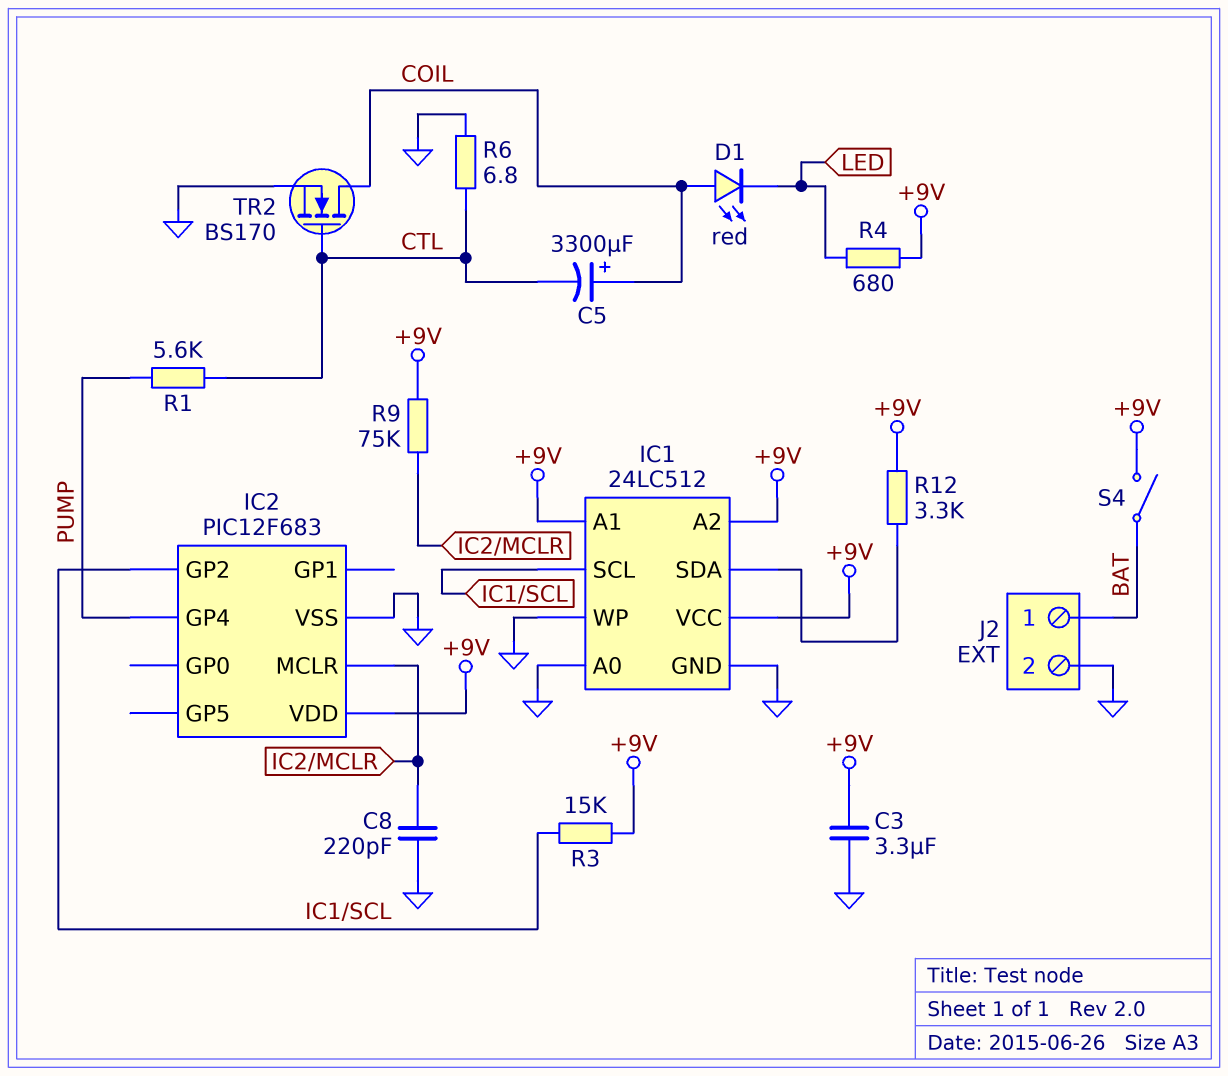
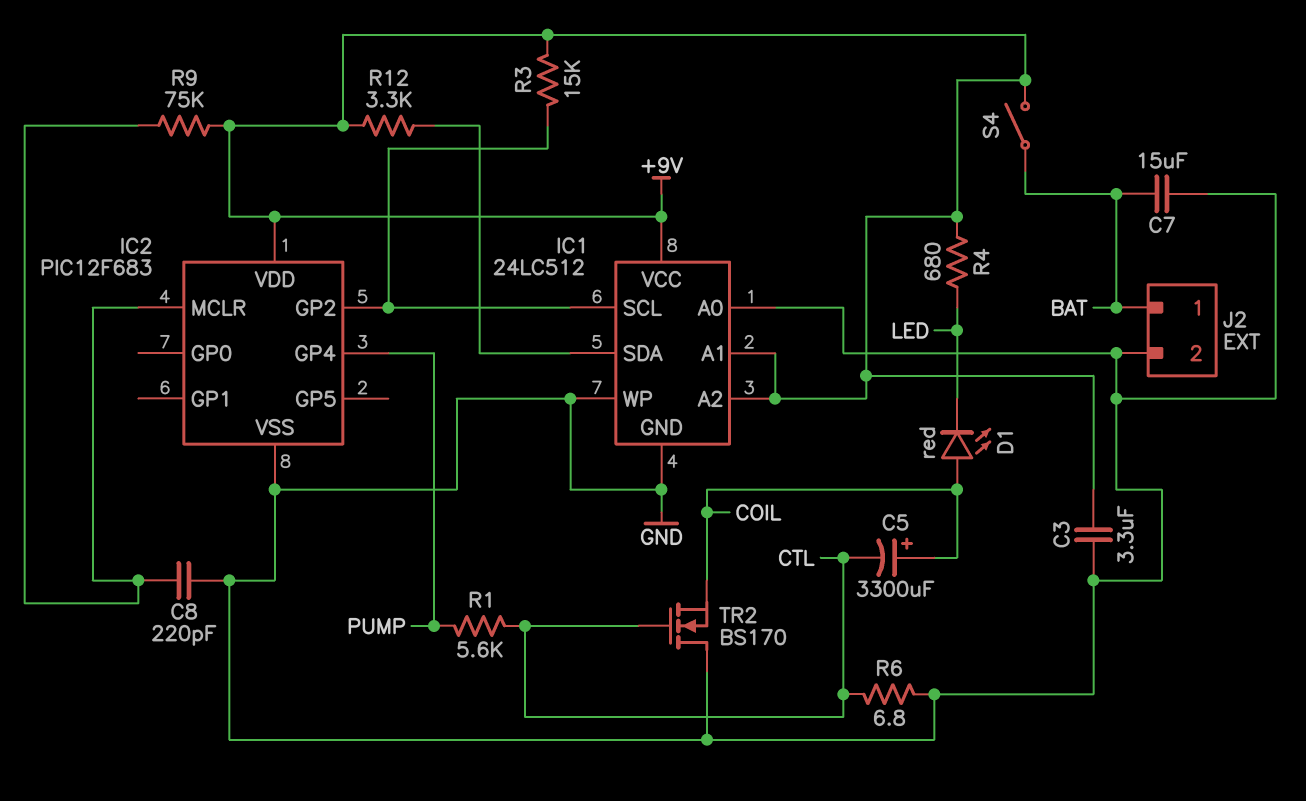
C7: none -> 15uF (BAT, GND)
TR2: NMOS BS170 (G CTL, D COIL, S GND) -> NMOS BS170 (G CTL, D GND, S COIL)

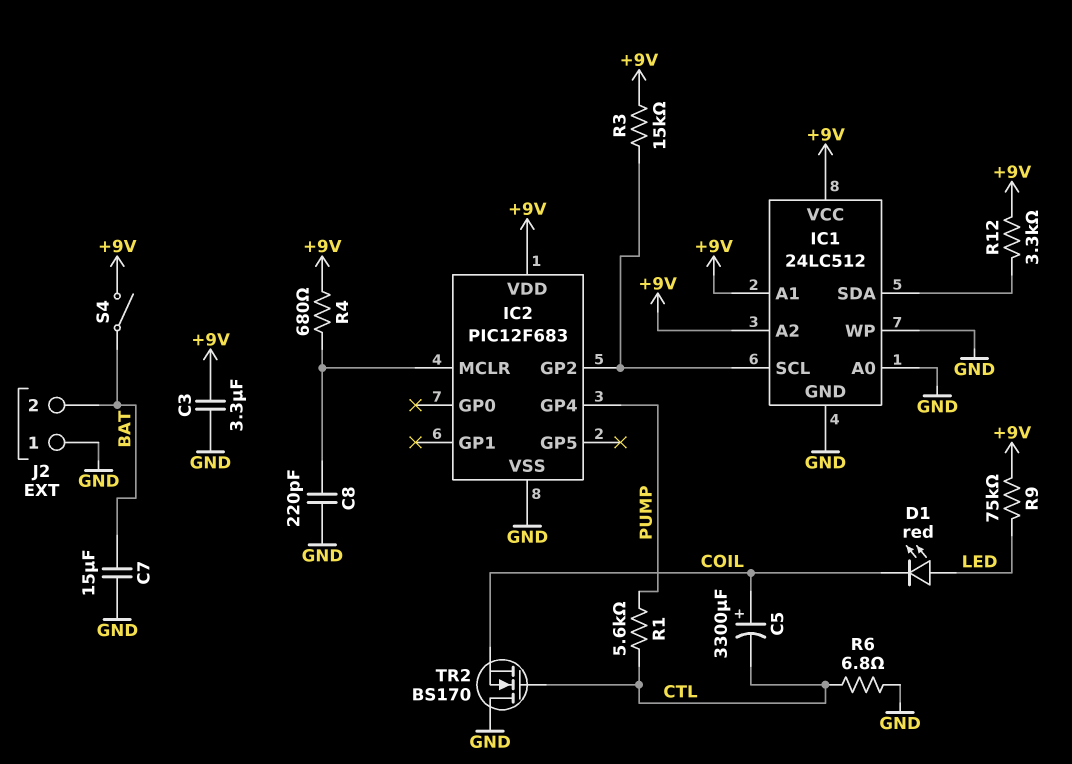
D1: LED red (A COIL, K LED) -> LED red (A LED, K COIL)
J2 pin 1: BAT -> GND
J2 pin 2: GND -> BAT
R4: 680 (+9V, LED) -> 680 (+9V, IC2/MCLR)
R9: 75k (+9V, IC2/MCLR) -> 75k (+9V, LED)

